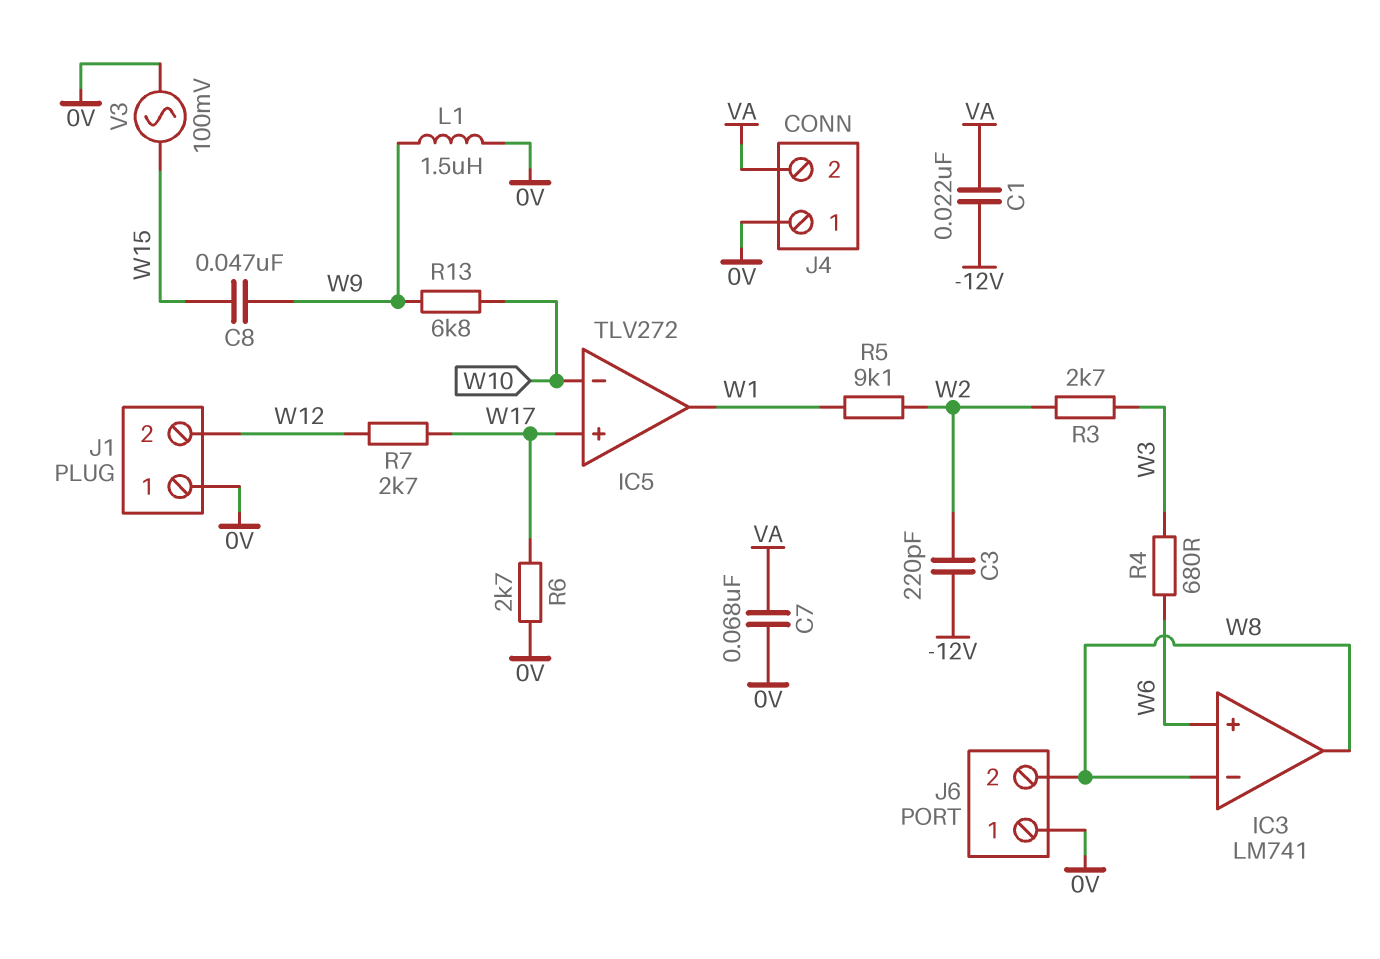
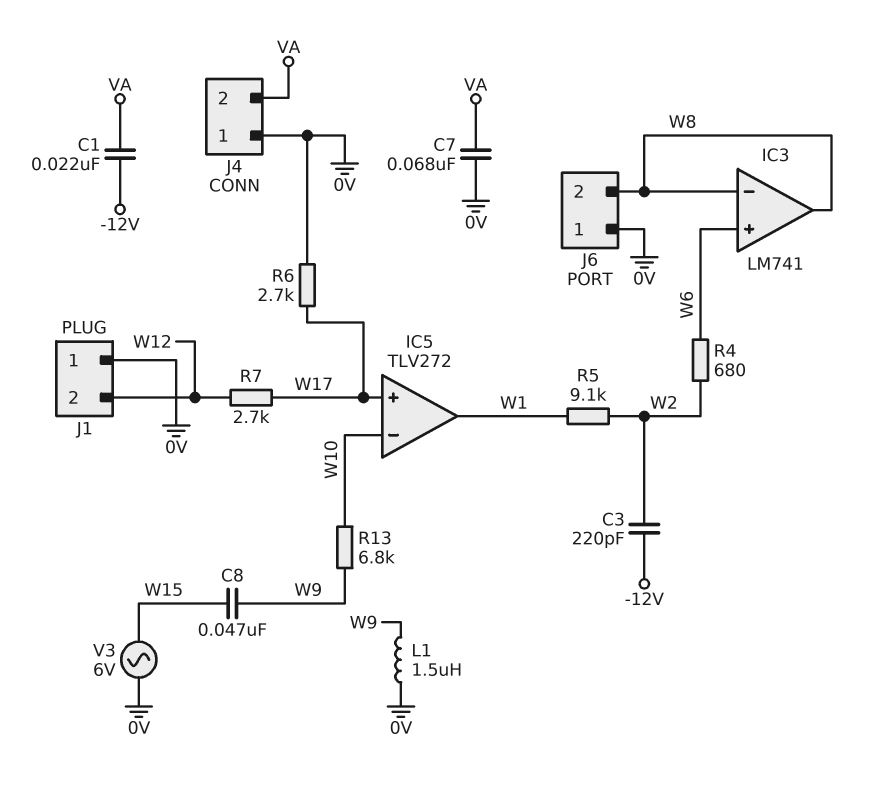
R3: 2.7k (W2, W3) -> none
R4: 680 (W3, W6) -> 680 (W2, W6)
V3: AC 100mV (0V, W15) -> AC 6V (0V, W15)

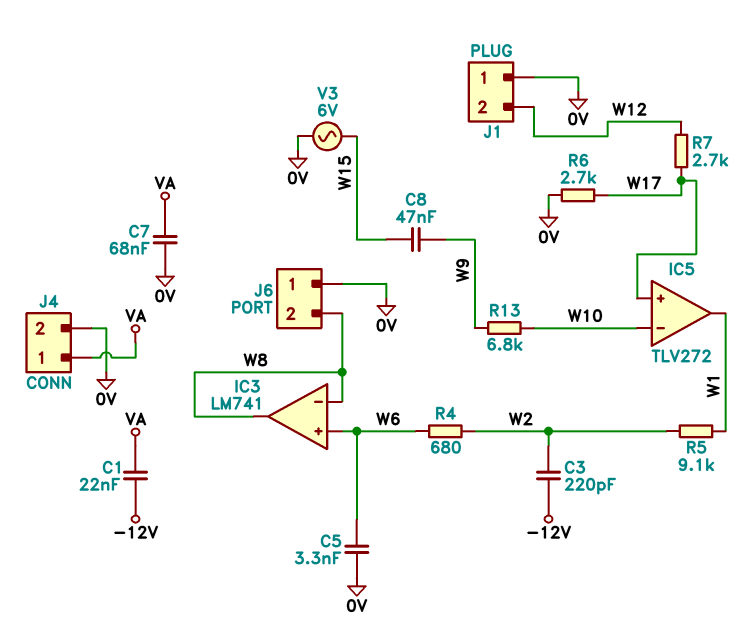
C5: none -> 3.3nF (0V, W6)
J4 pin 1: 0V -> VA
J4 pin 2: VA -> 0V
L1: 1.5uH (0V, W9) -> none

